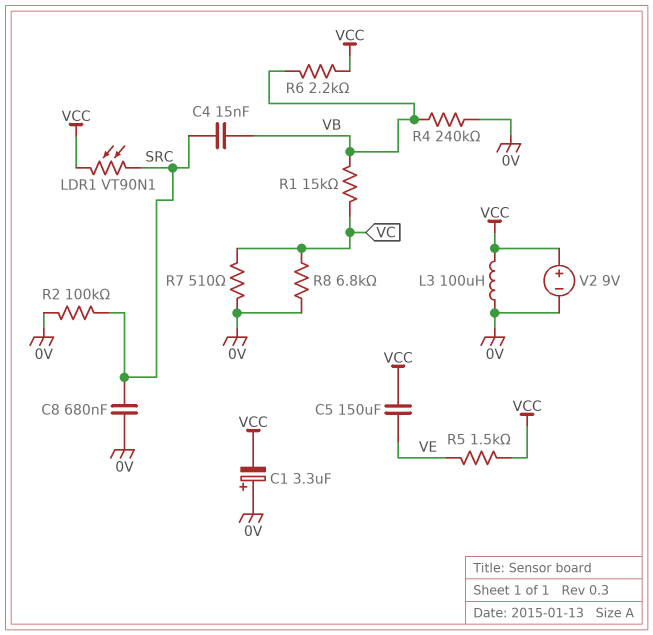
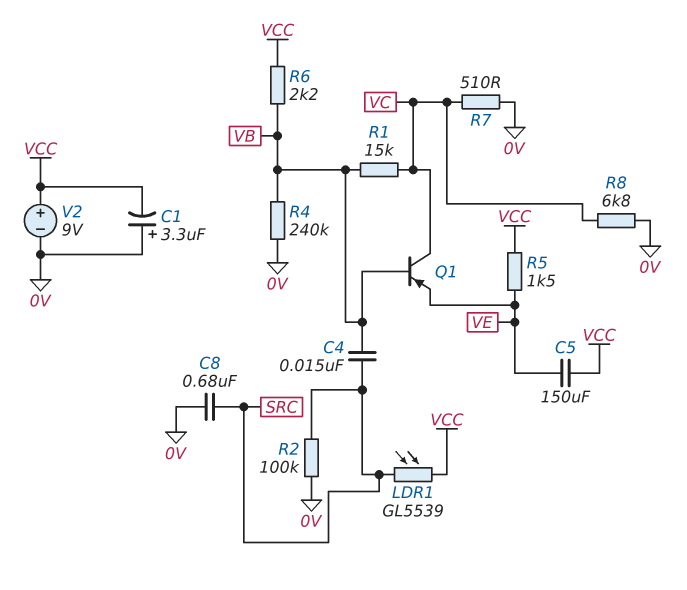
L3: 100uH (0V, VCC) -> none
LDR1: VT90N1 (SRC, VCC) -> GL5539 (SRC, VCC)
Q1: none -> PNP (B VB, C VC, E VE)

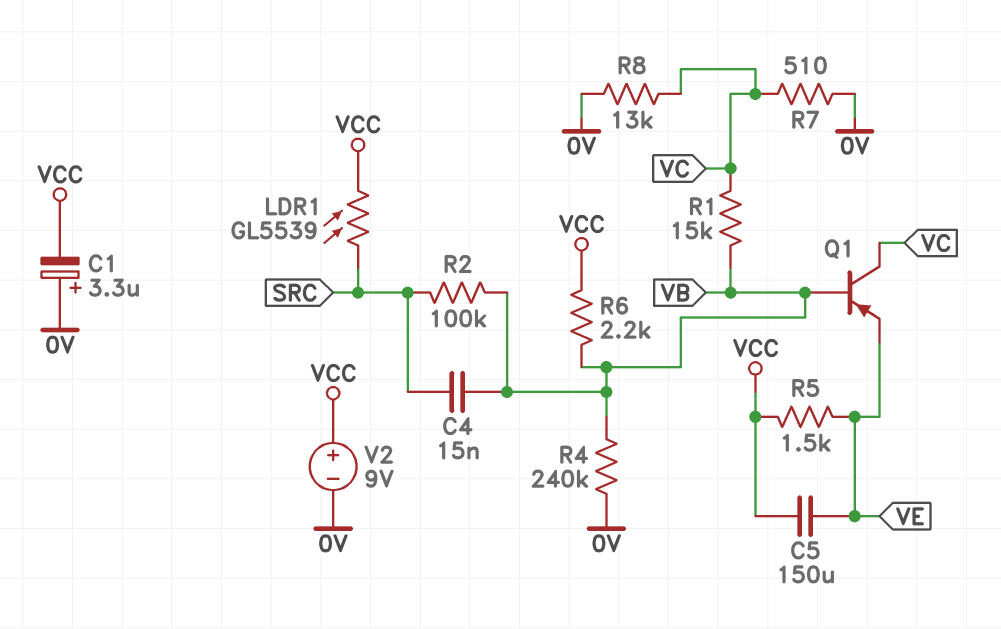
C8: 680nF (0V, SRC) -> none
R2: 100k (0V, SRC) -> 100k (SRC, VB)
R8: 6.8k (0V, VC) -> 13k (0V, VC)

